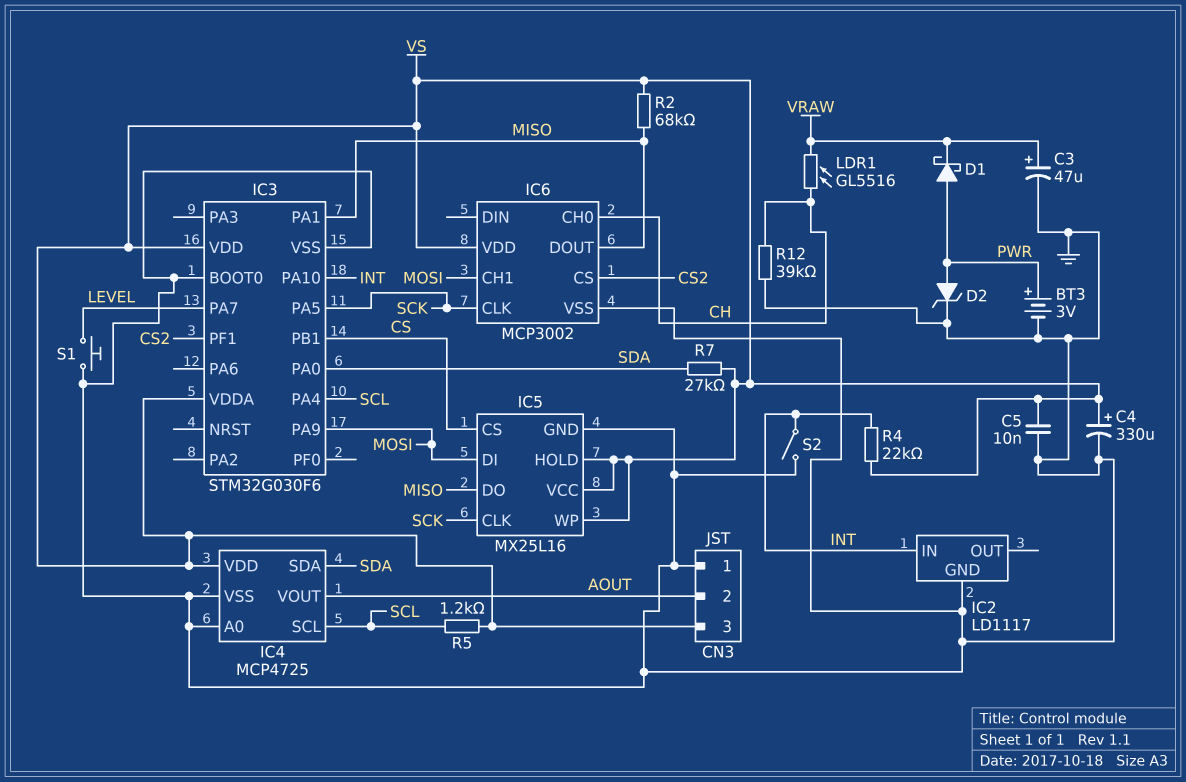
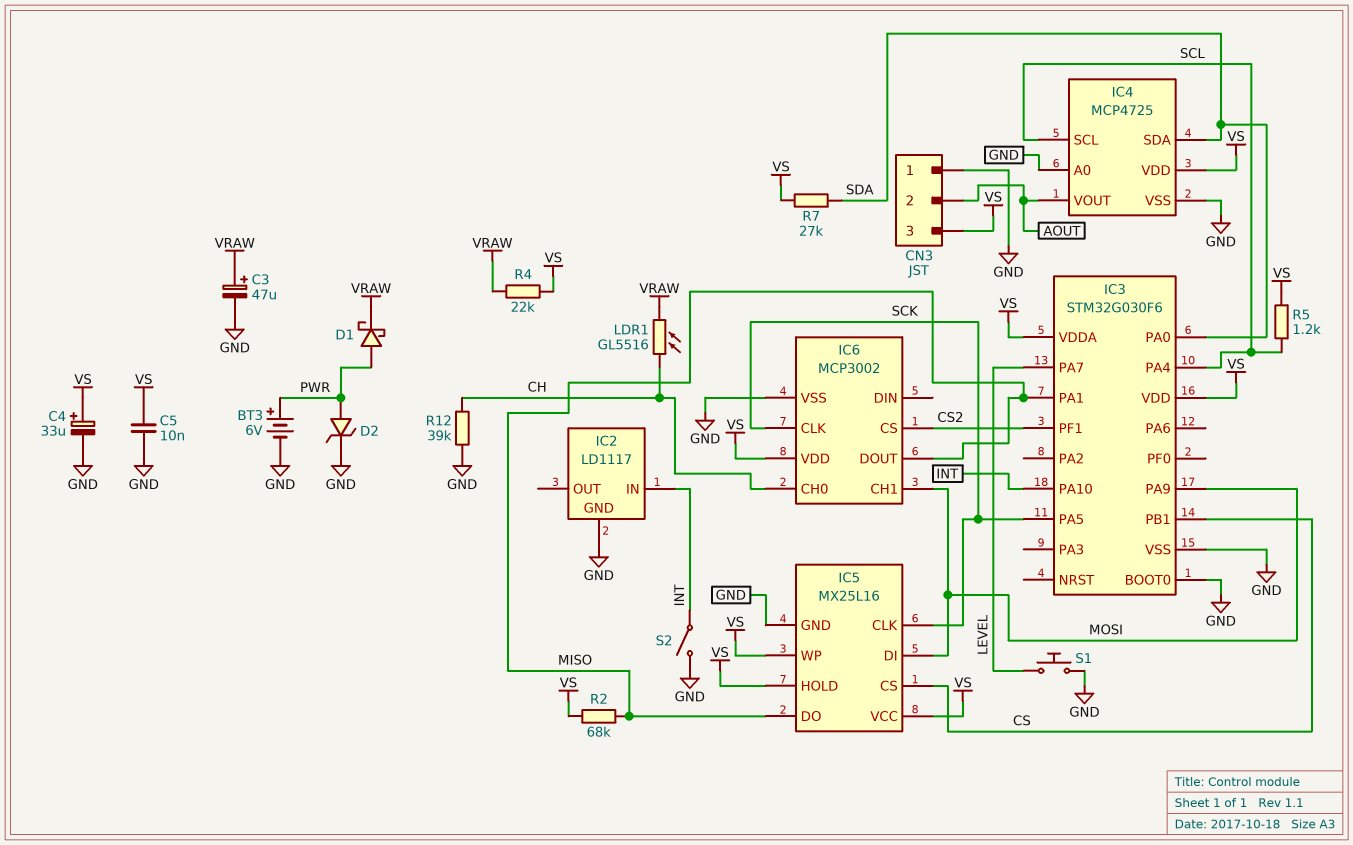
BT3: 3V (plus PWR, minus GND) -> 6V (plus PWR, minus GND)
C4: 330uF (plus VS, minus GND) -> 33uF (plus VS, minus GND)
R4: 22k (INT, VS) -> 22k (VRAW, VS)

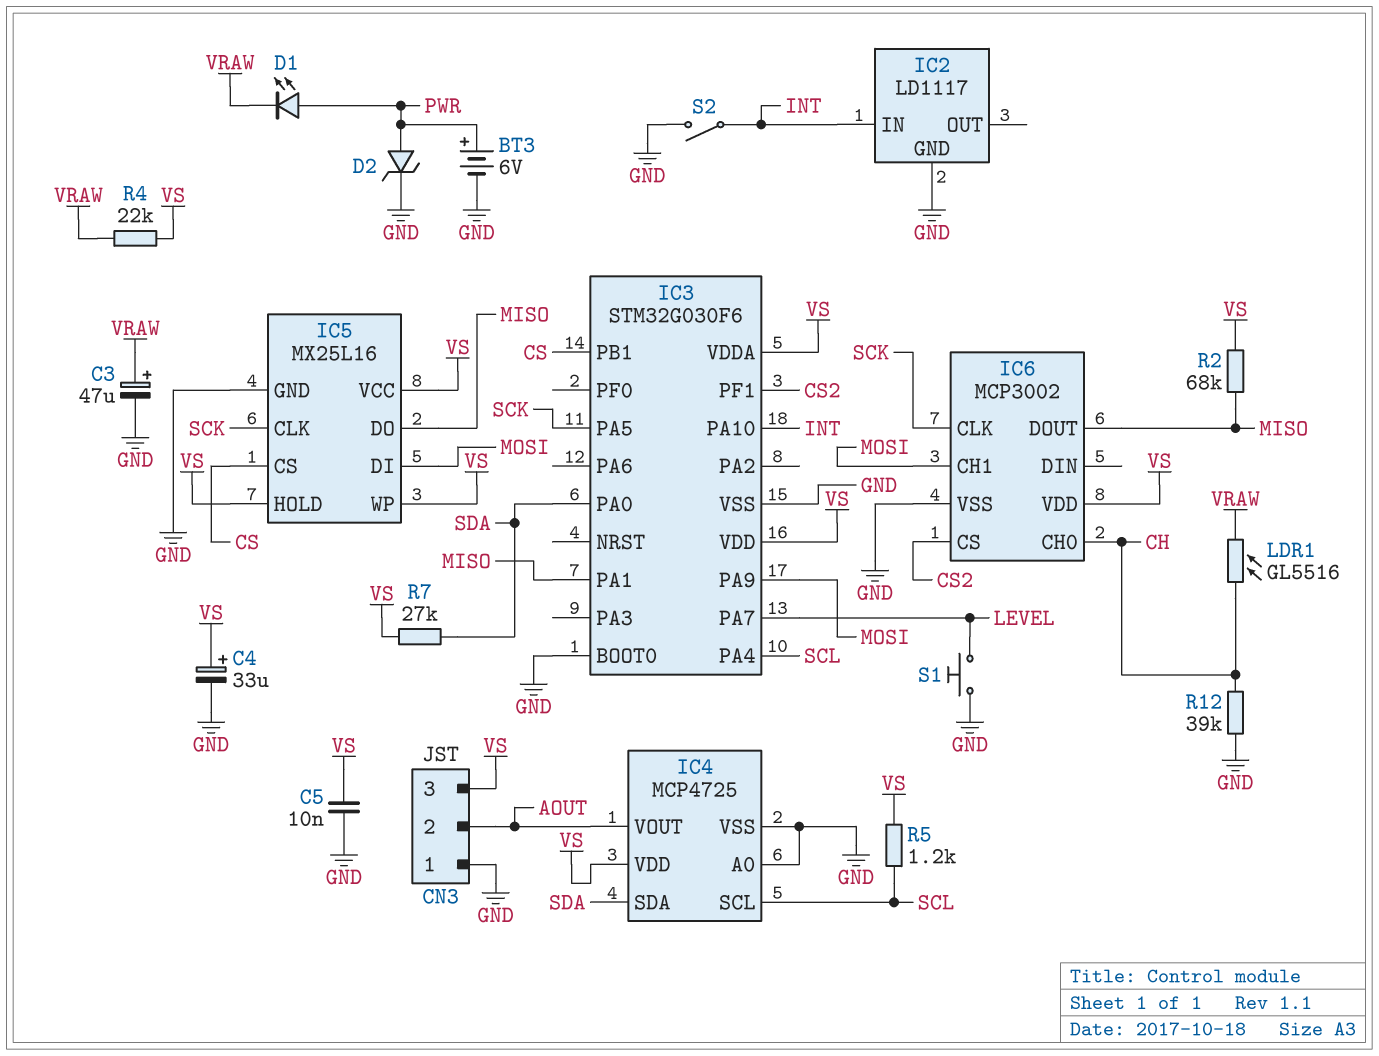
D1: schottky (A PWR, K VRAW) -> LED (A PWR, K VRAW)

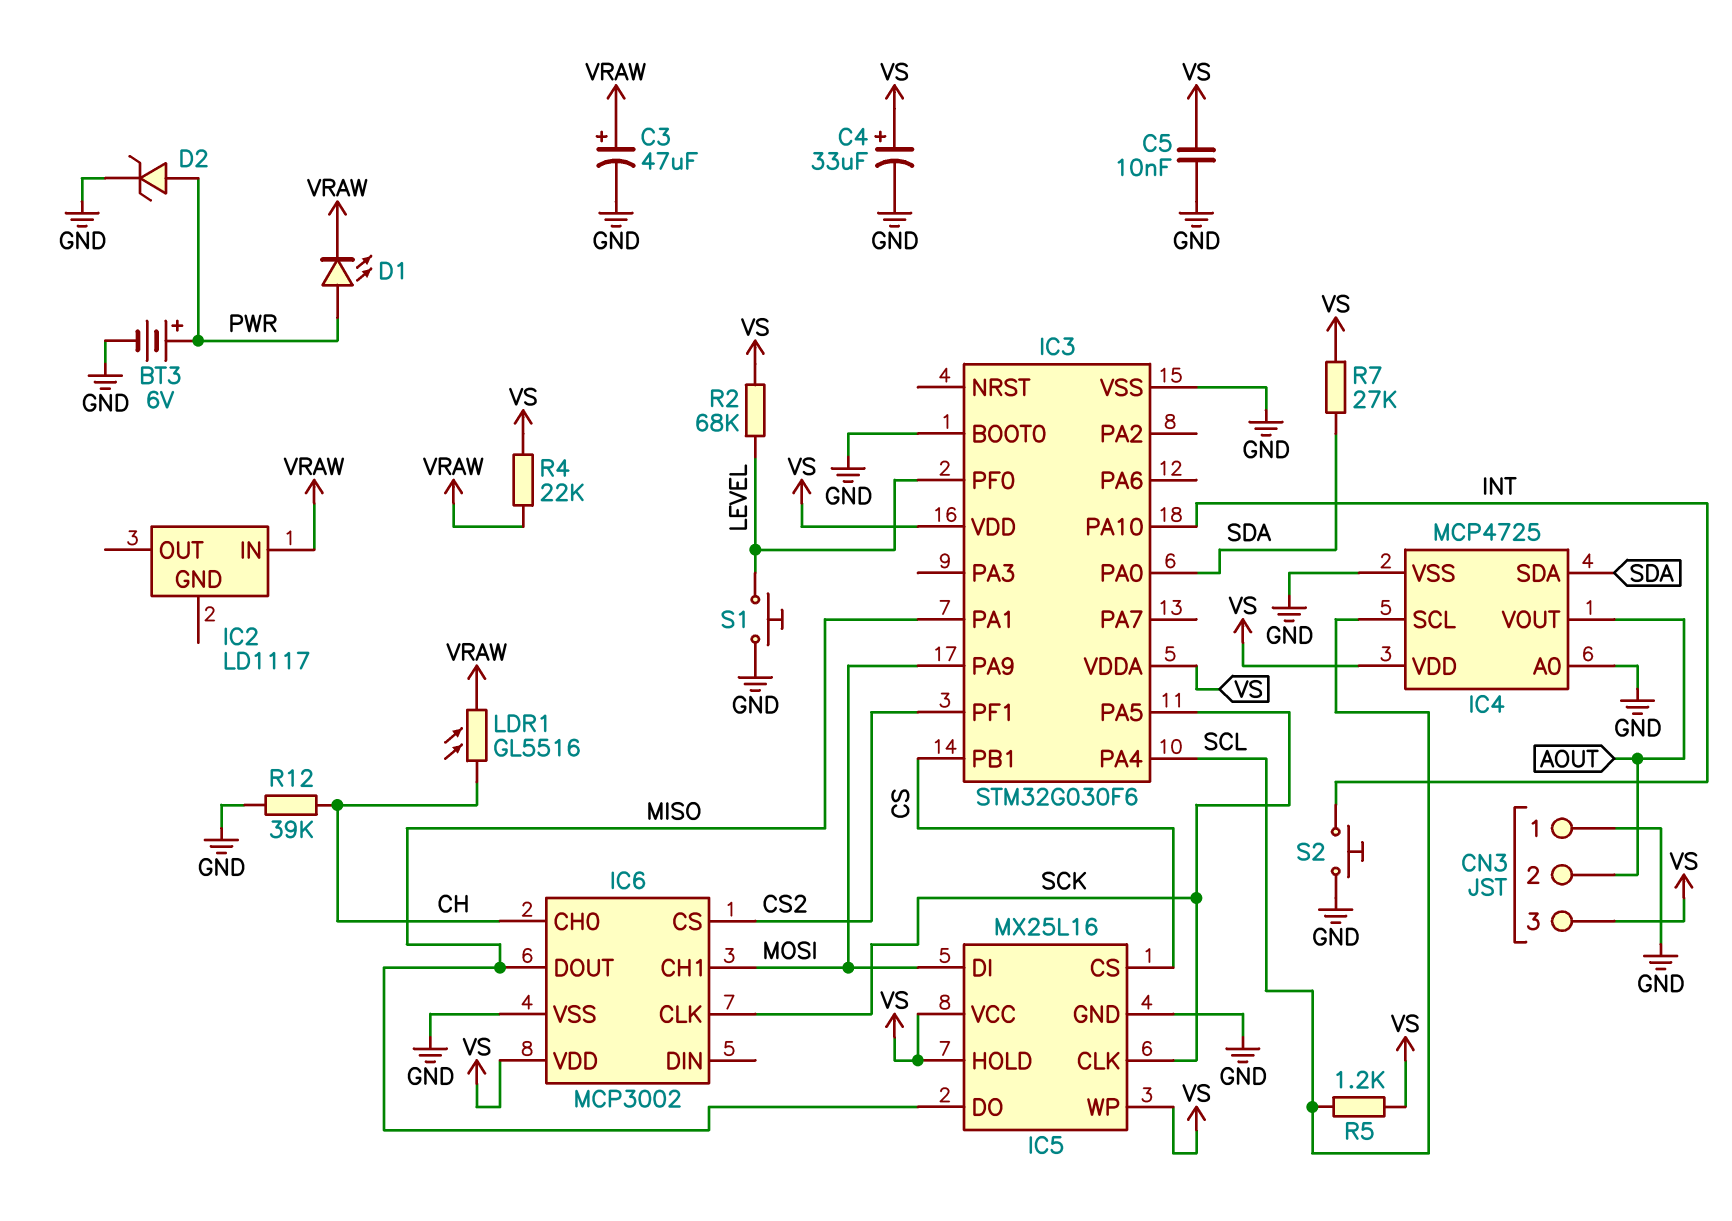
IC2 pin GND: GND -> none
IC2 pin IN: INT -> VRAW
IC3 pin PA7: LEVEL -> none
IC3 pin PF0: none -> LEVEL
R2: 68k (MISO, VS) -> 68k (LEVEL, VS)
S2: switch (GND, INT) -> button (GND, INT)

